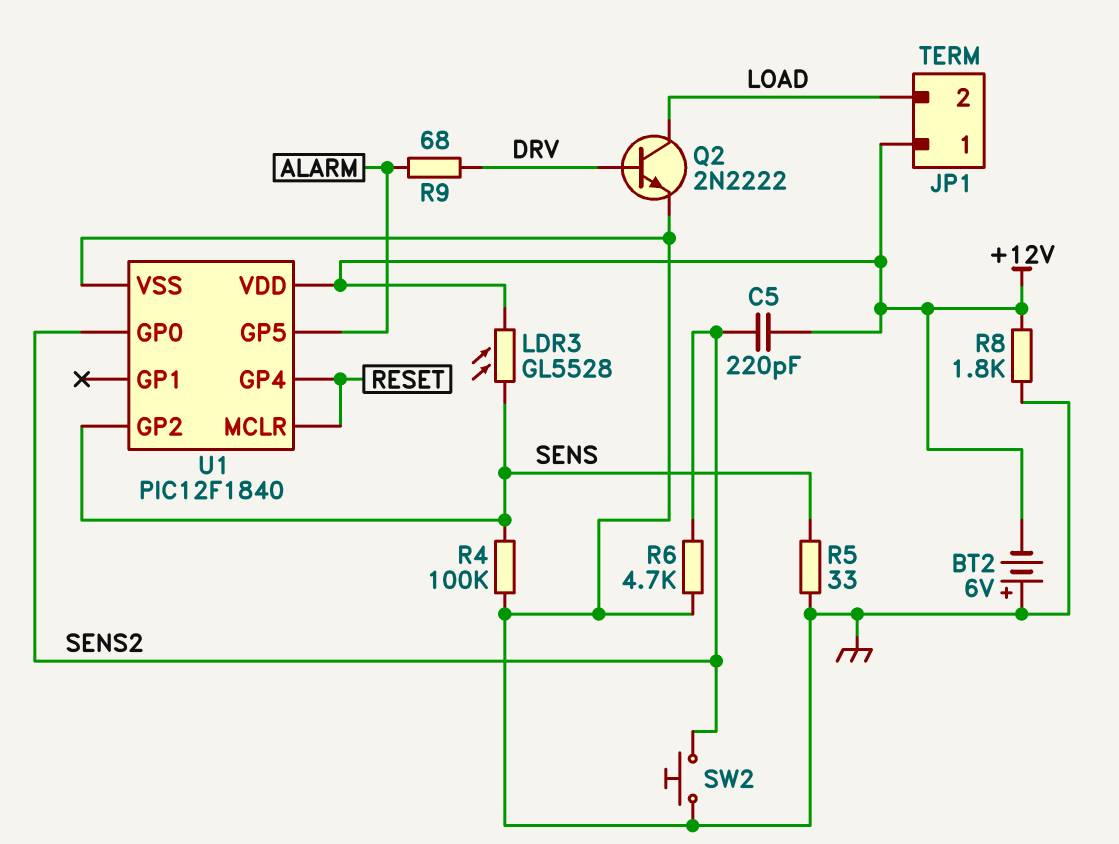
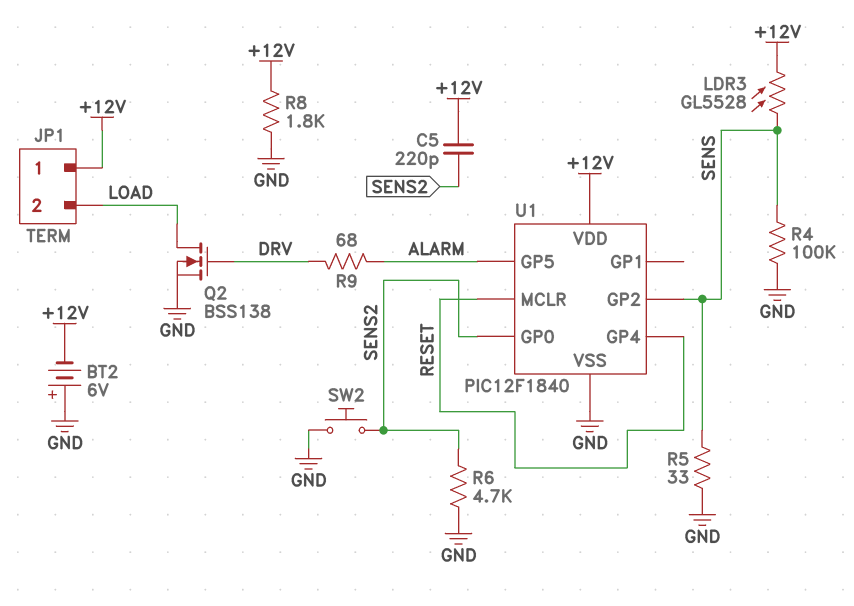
Q2: NPN 2N2222 (B DRV, C LOAD, E GND) -> NMOS BSS138 (G DRV, D LOAD, S GND)

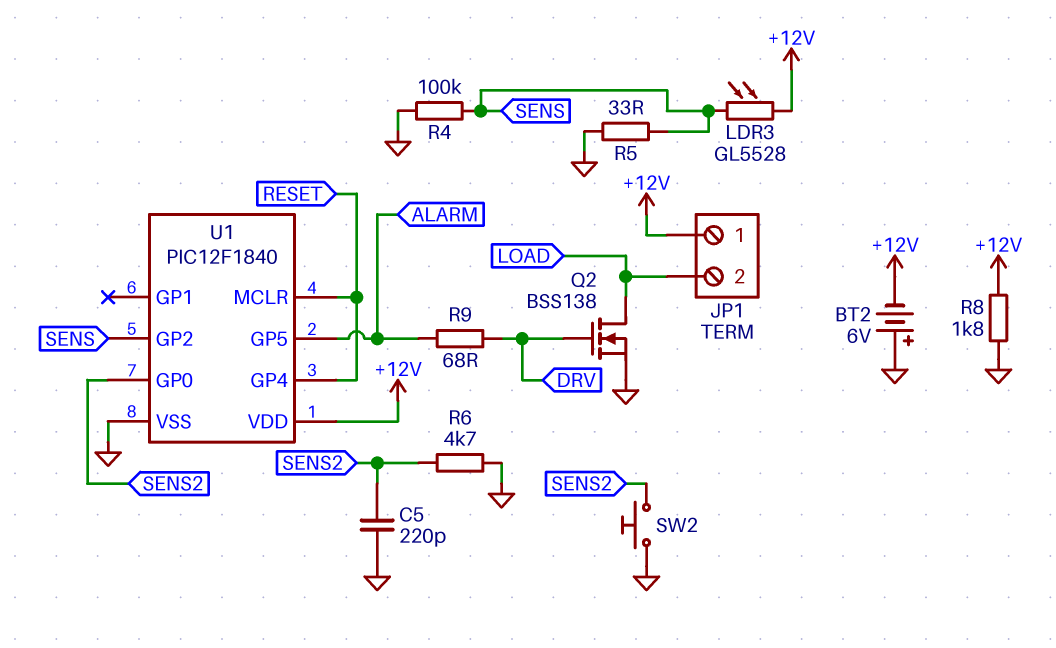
C5: 220pF (+12V, SENS2) -> 220pF (GND, SENS2)

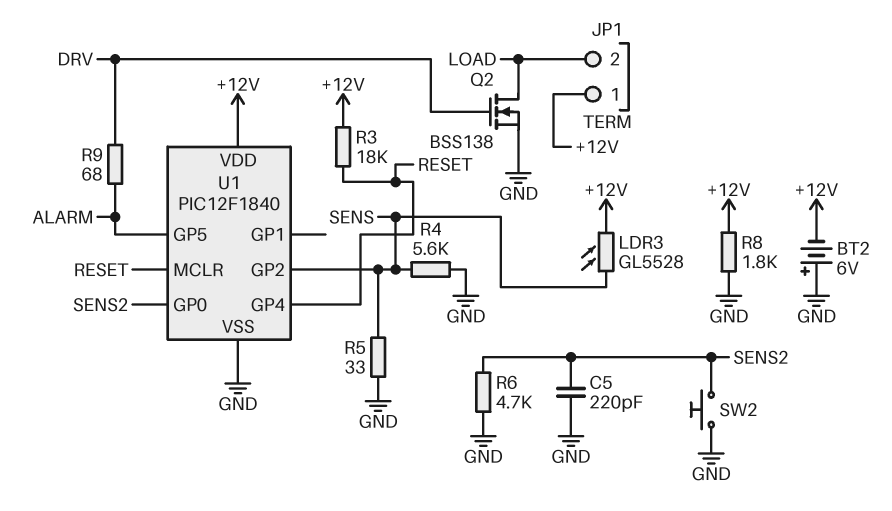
R3: none -> 18k (+12V, RESET)
R4: 100k (GND, SENS) -> 5.6k (GND, SENS)

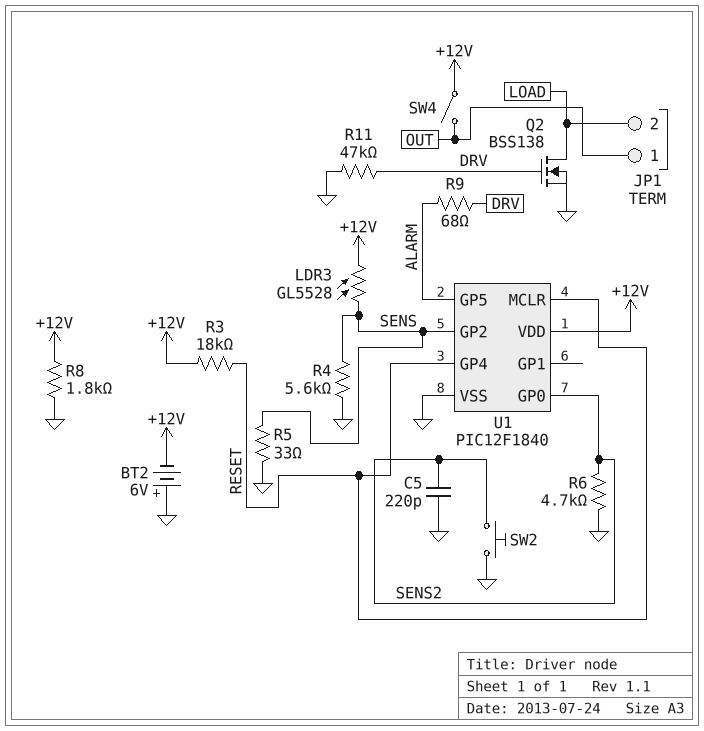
JP1 pin 1: +12V -> OUT
R11: none -> 47k (DRV, GND)
SW4: none -> switch (+12V, OUT)

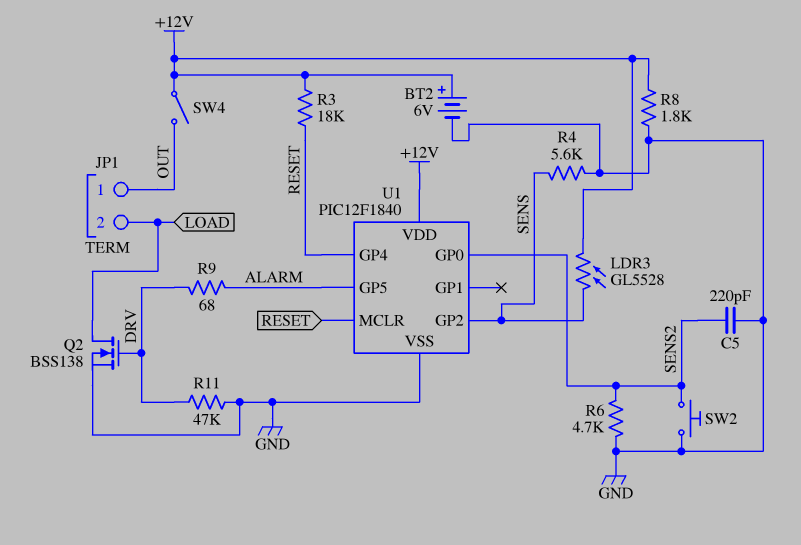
BT2: 6V (plus GND, minus +12V) -> 6V (plus +12V, minus GND)
R5: 33 (GND, SENS) -> none

